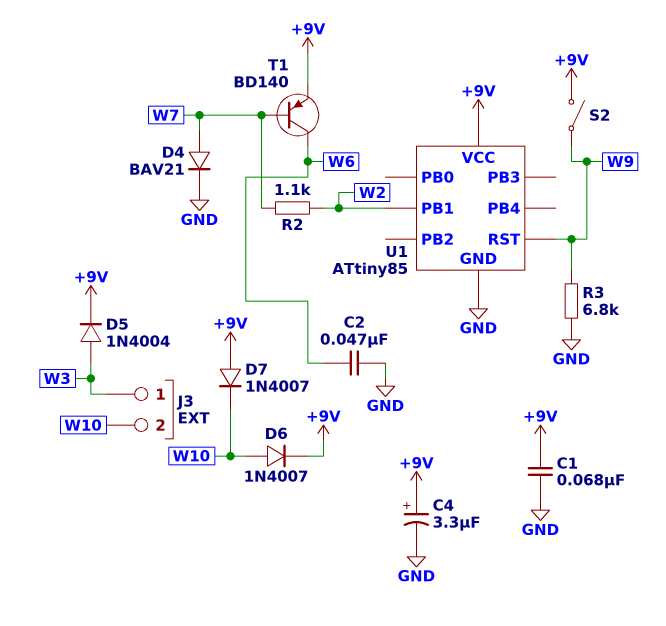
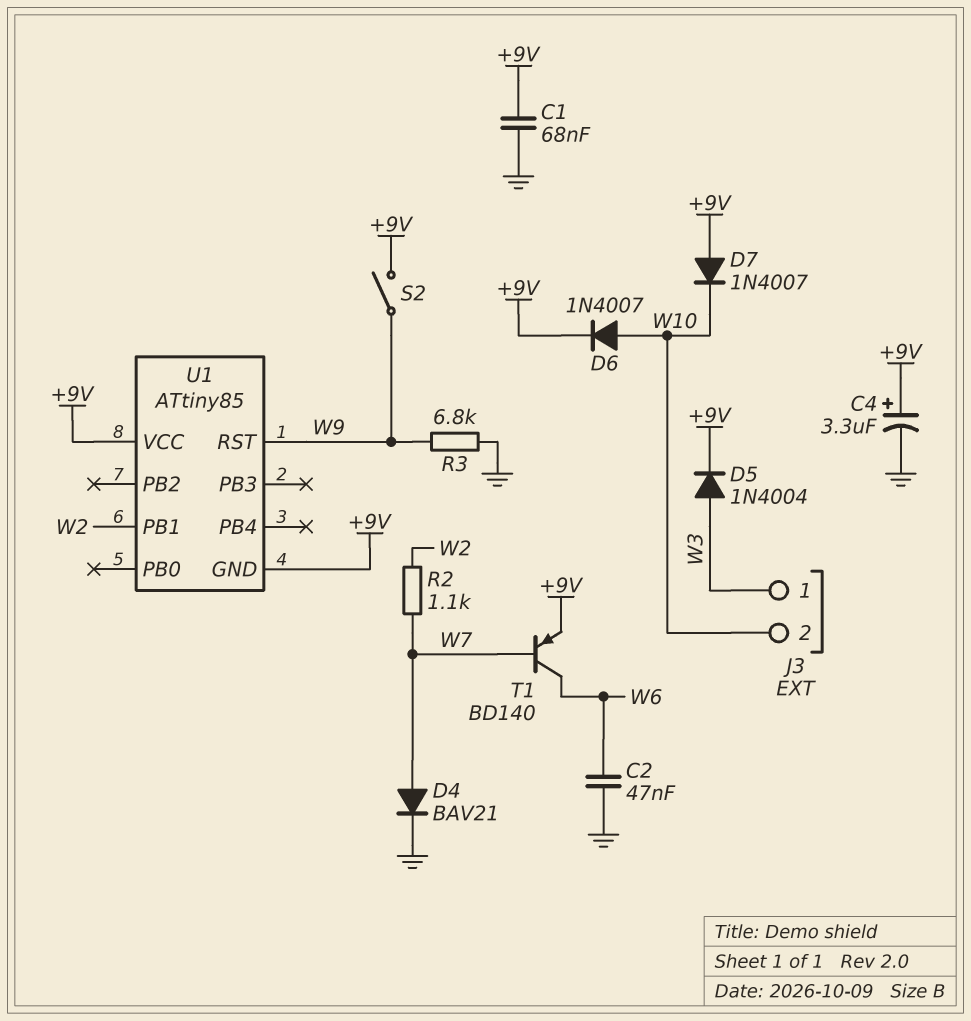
U1 pin GND: GND -> +9V

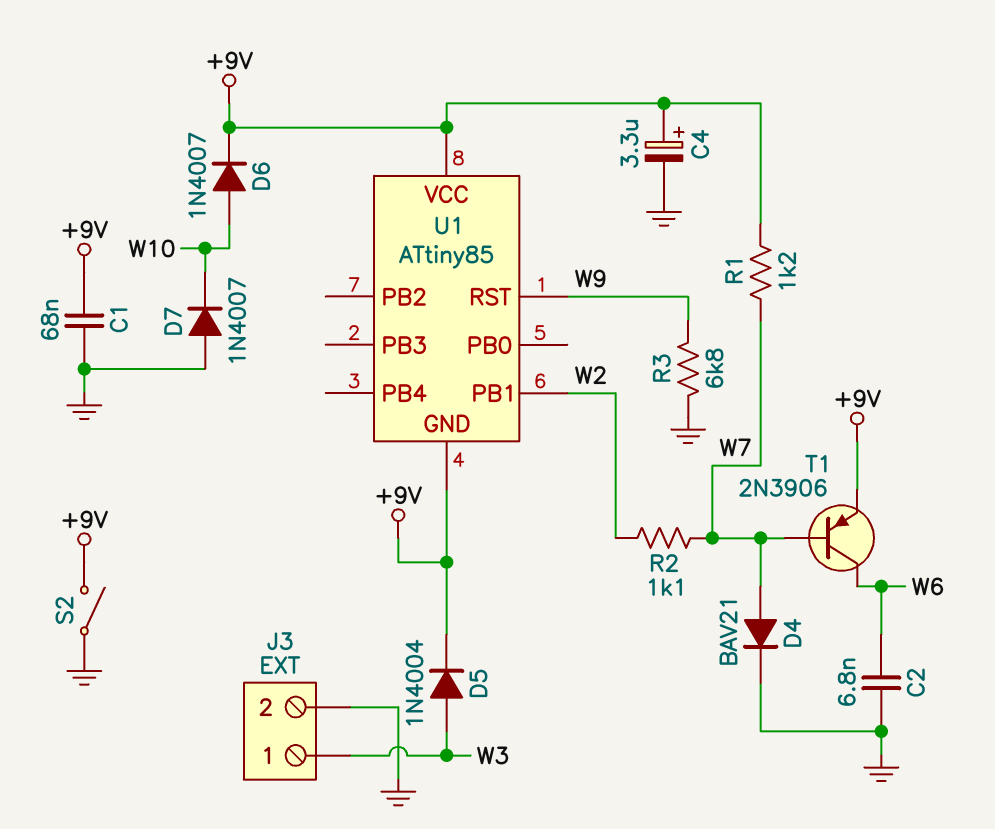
C2: 47nF (GND, W6) -> 6.8nF (GND, W6)
D7: diode 1N4007 (A +9V, K W10) -> diode 1N4007 (A GND, K W10)
J3 pin 2: W10 -> GND
R1: none -> 1.2k (+9V, W7)
S2: switch (+9V, W9) -> switch (+9V, GND)
T1: PNP BD140 (B W7, C W6, E +9V) -> PNP 2N3906 (B W7, C W6, E +9V)

